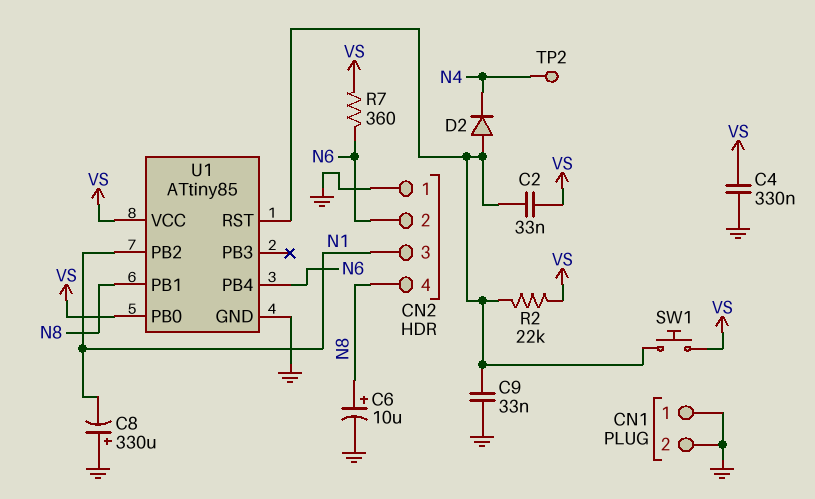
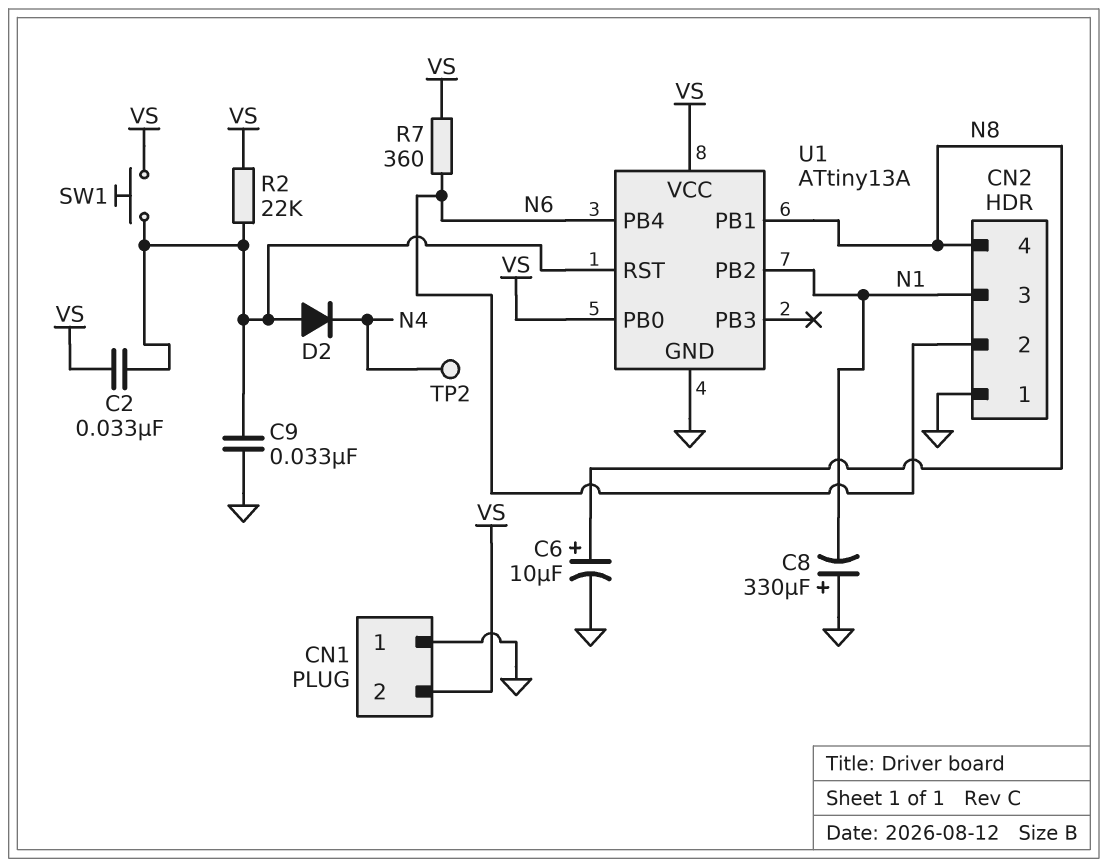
C4: 330nF (GND, VS) -> none
CN1 pin 2: GND -> VS
U1: ATtiny85 -> ATtiny13A

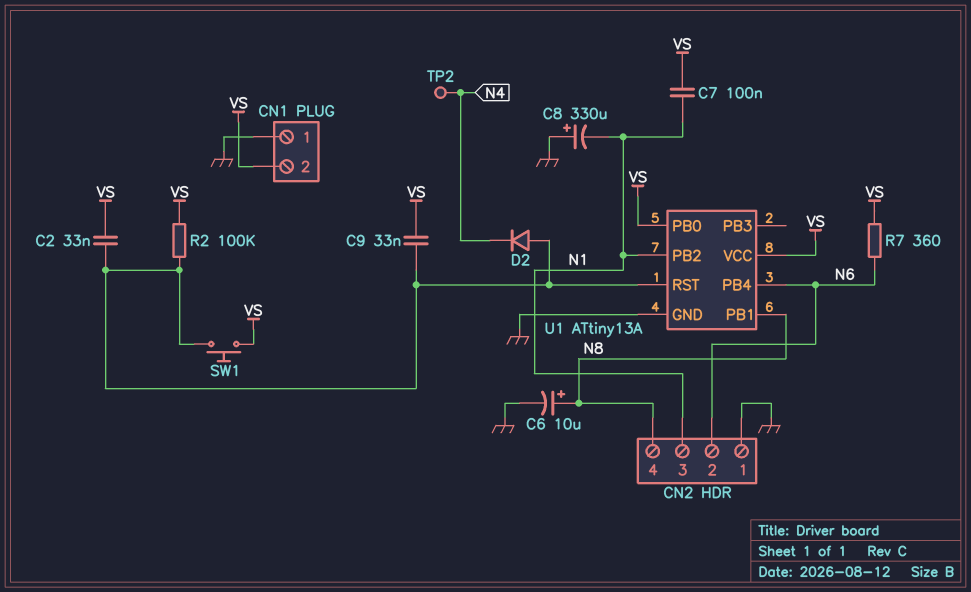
C7: none -> 100nF (N1, VS)
C9: 33nF (GND, U1/RST) -> 33nF (U1/RST, VS)
R2: 22k (U1/RST, VS) -> 100k (U1/RST, VS)

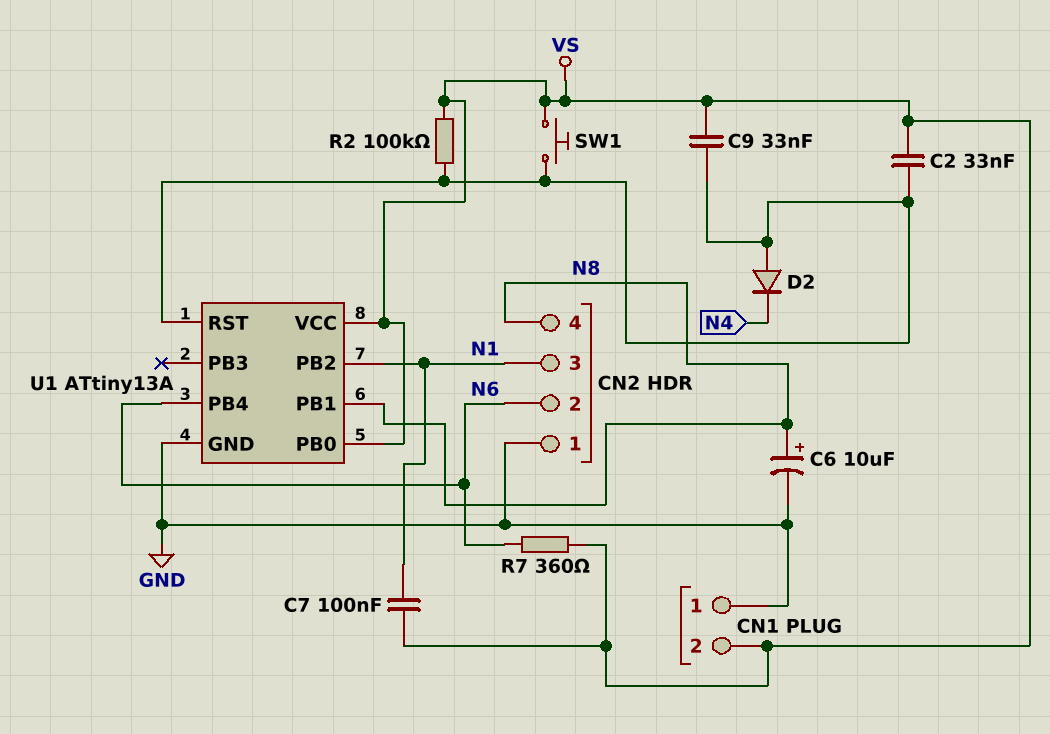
C8: 330uF (plus GND, minus N1) -> none
TP2: test point (N4) -> none

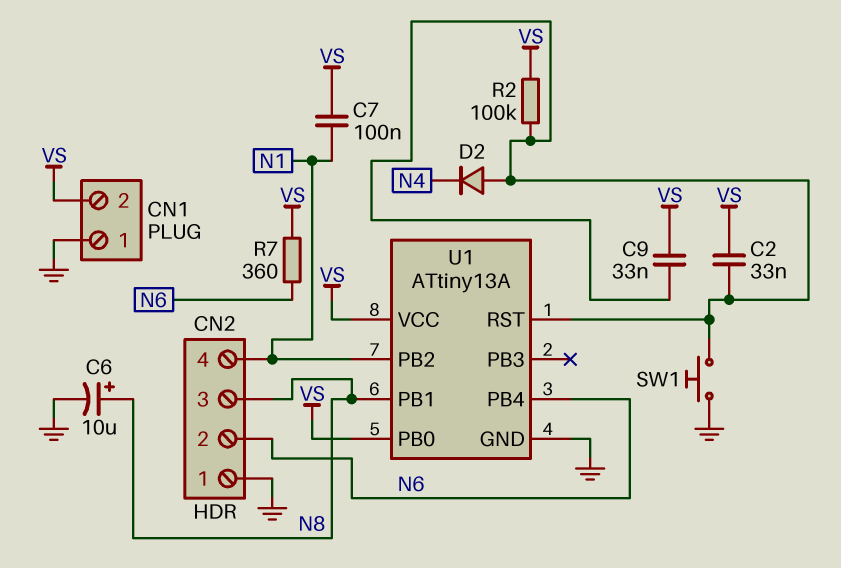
CN2 pin 3: N1 -> N8
CN2 pin 4: N8 -> N1
SW1: button (U1/RST, VS) -> button (GND, U1/RST)

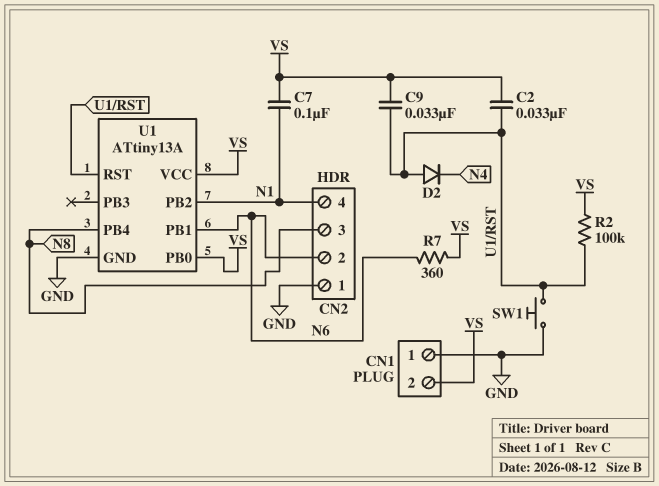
C6: 10uF (plus N8, minus GND) -> none
U1 pin PB1: N8 -> N6
U1 pin PB4: N6 -> N8

